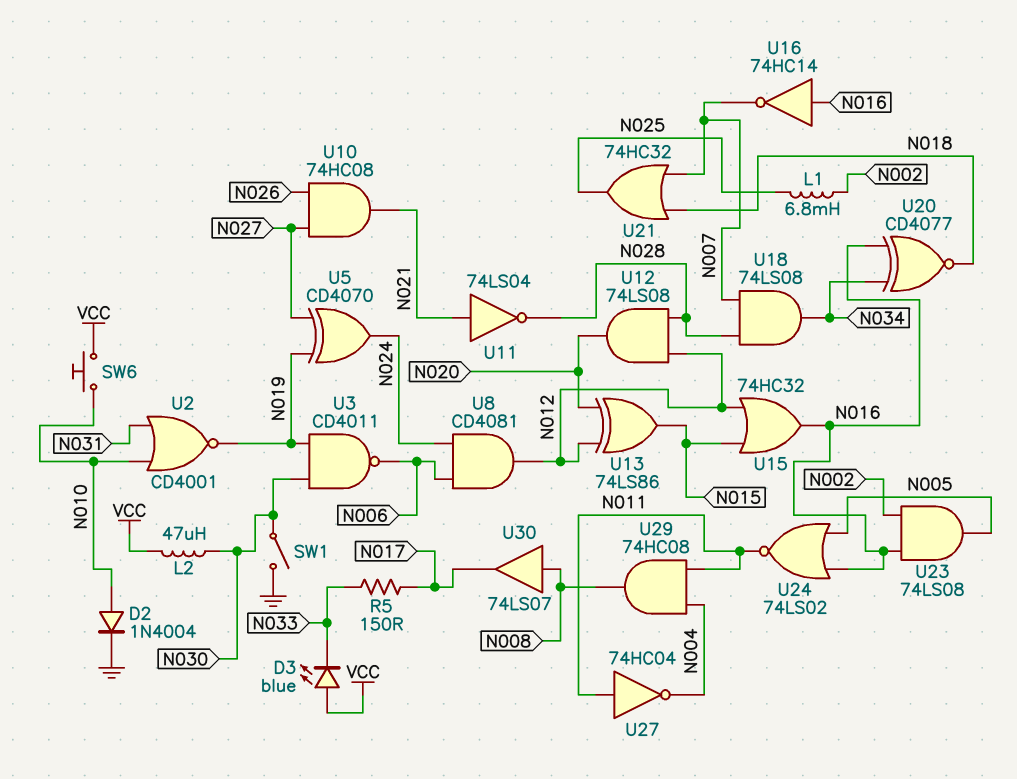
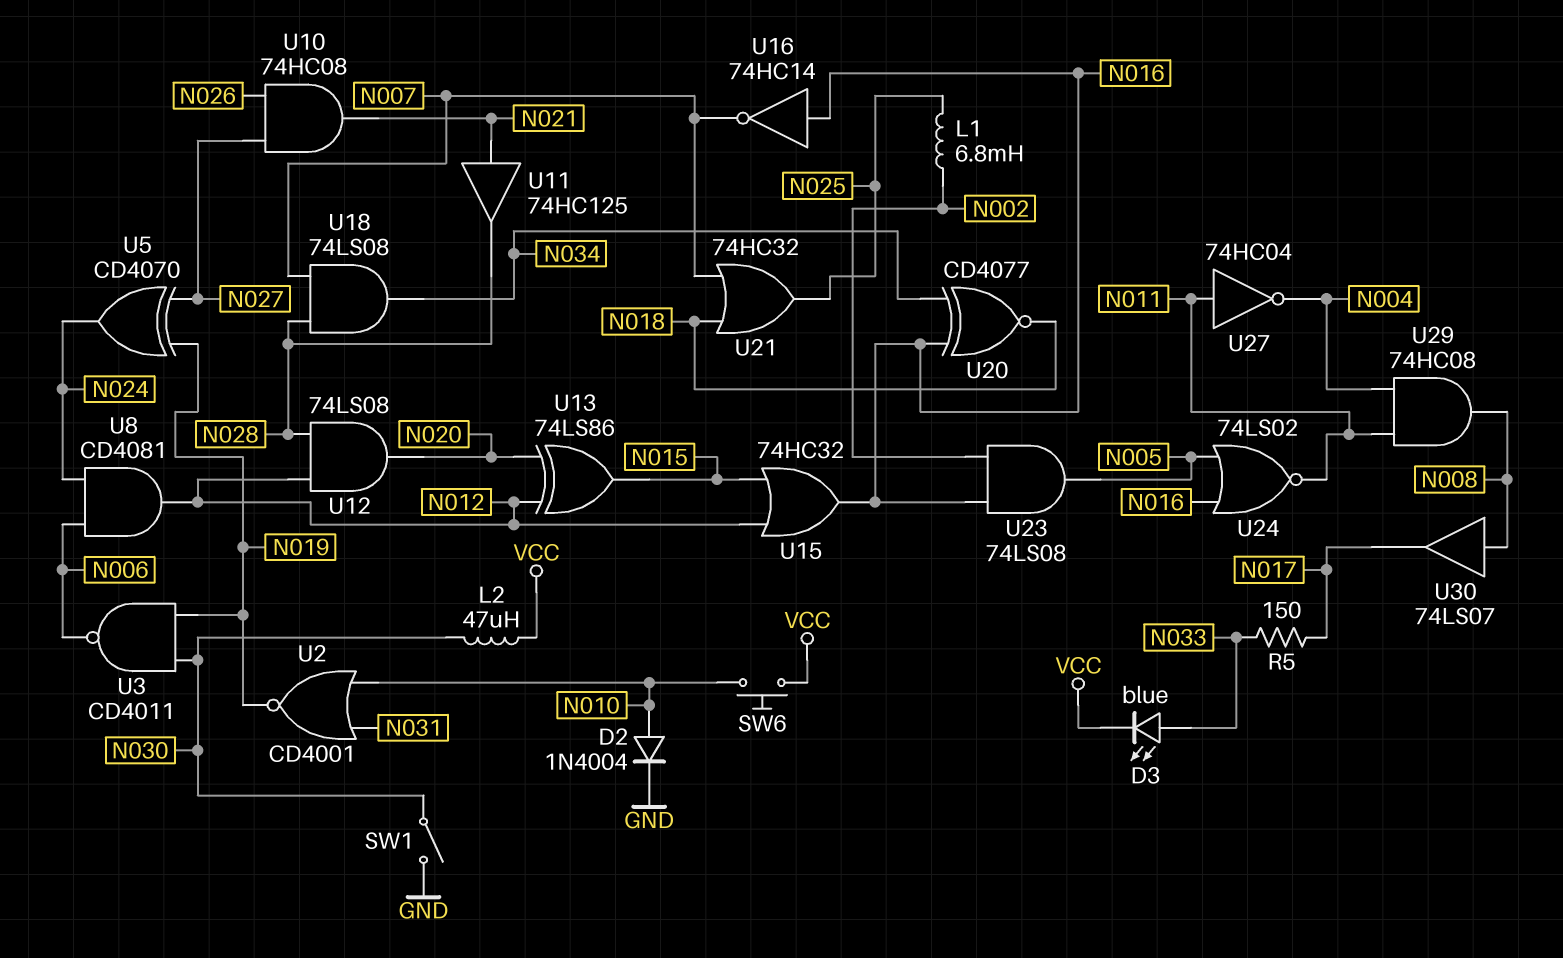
D3: LED blue (A VCC, K N033) -> LED blue (A N033, K VCC)
U11: NOT 74LS04 (in N021, out N028) -> buffer 74HC125 (in N021, out N028)

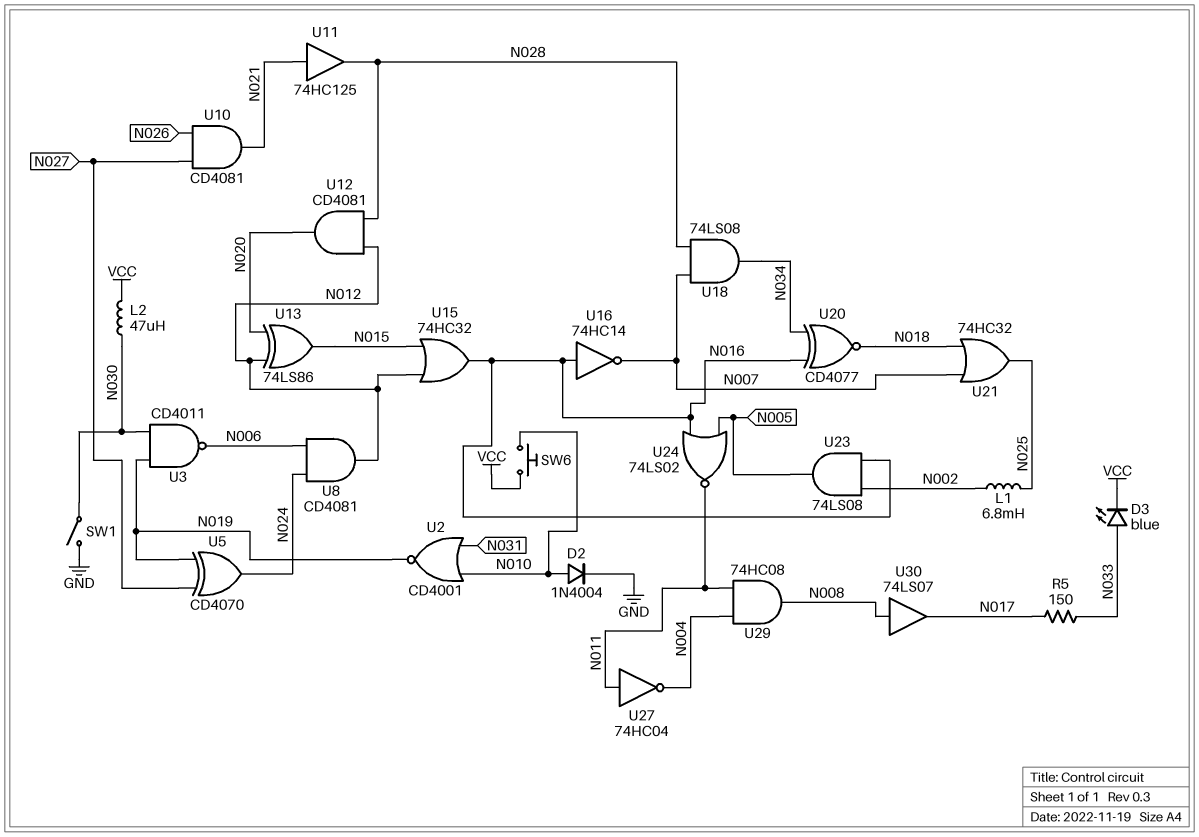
U10: AND 74HC08 (in N026, in N027, out N021) -> AND CD4081 (in N026, in N027, out N021)
U12: AND 74LS08 (in N012, in N028, out N020) -> AND CD4081 (in N012, in N028, out N020)

